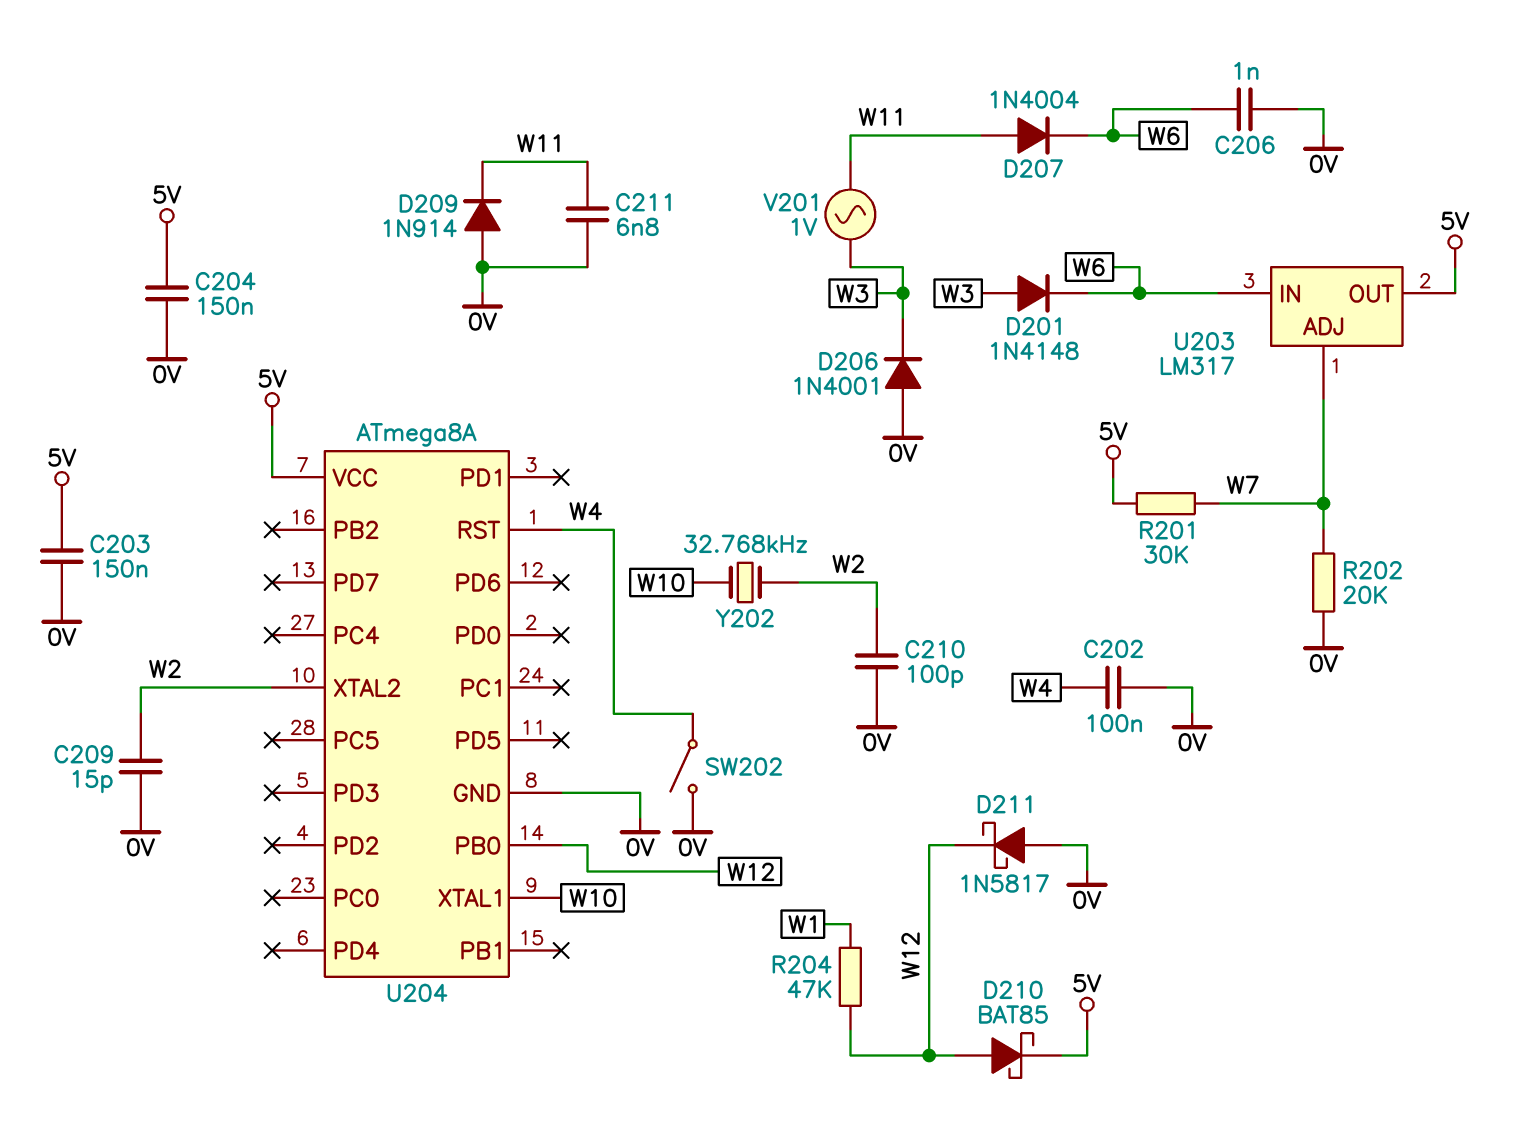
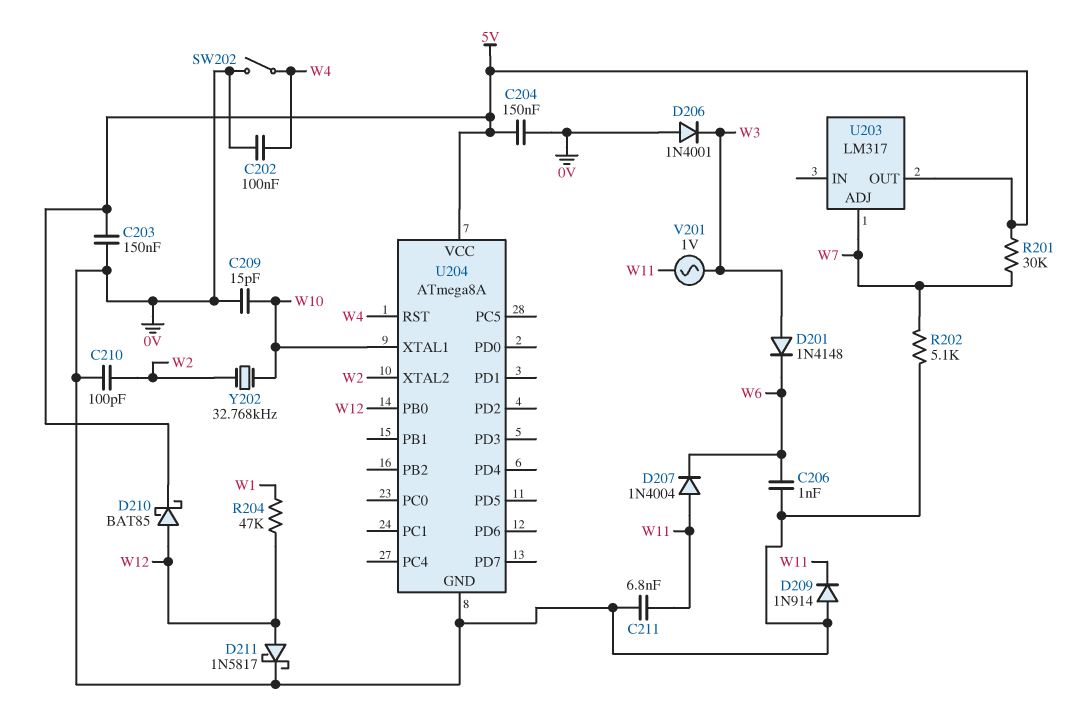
C209: 15pF (0V, W2) -> 15pF (0V, W10)
D211: schottky 1N5817 (A 0V, K W12) -> schottky 1N5817 (A W12, K 0V)
R202: 20k (0V, W7) -> 5.1k (0V, W7)
U203 pin IN: W6 -> none

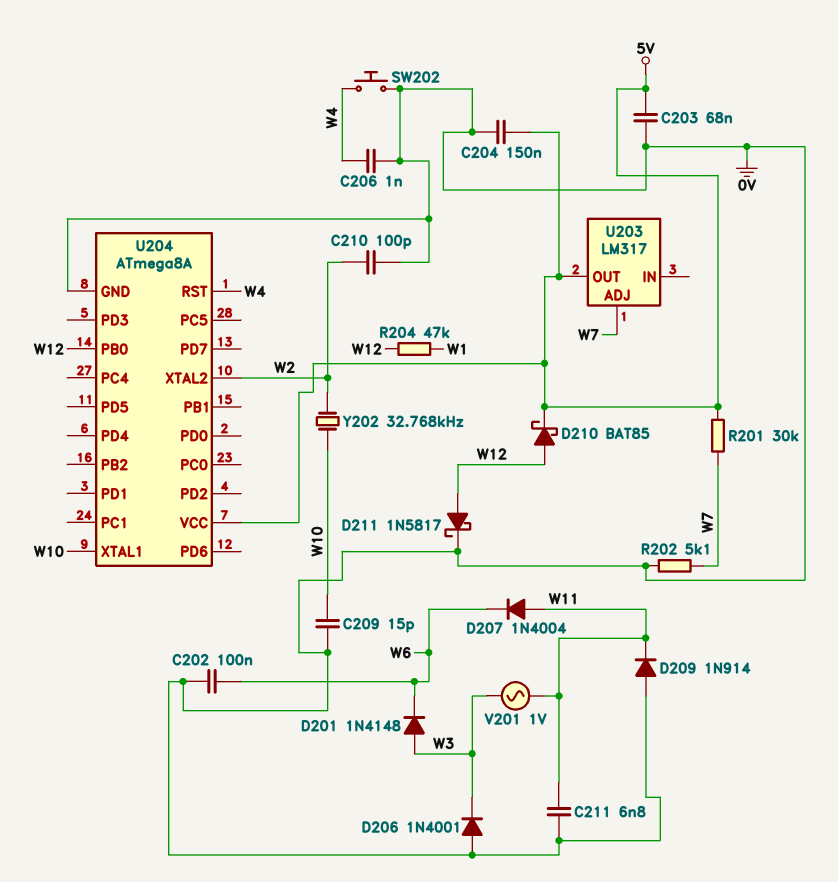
C202: 100nF (0V, W4) -> 100nF (0V, W6)
C203: 150nF (0V, 5V) -> 68nF (0V, 5V)
C206: 1nF (0V, W6) -> 1nF (0V, W4)
SW202: switch (0V, W4) -> button (0V, W4)

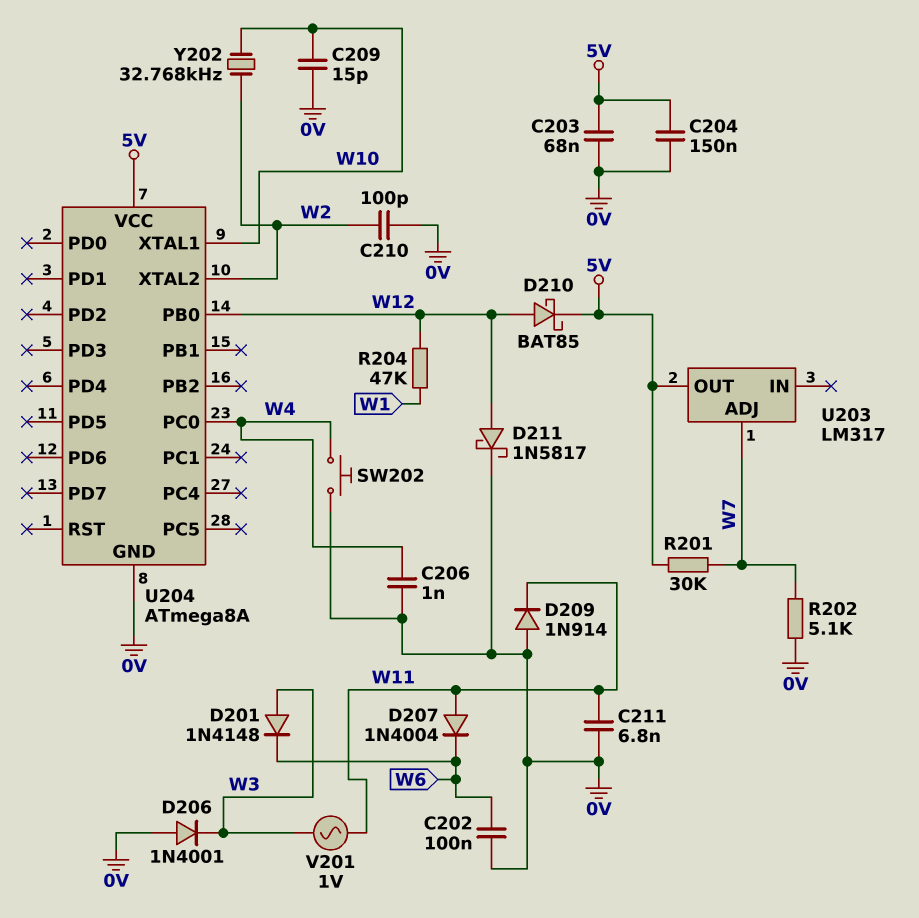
U204 pin PC0: none -> W4
U204 pin RST: W4 -> none

